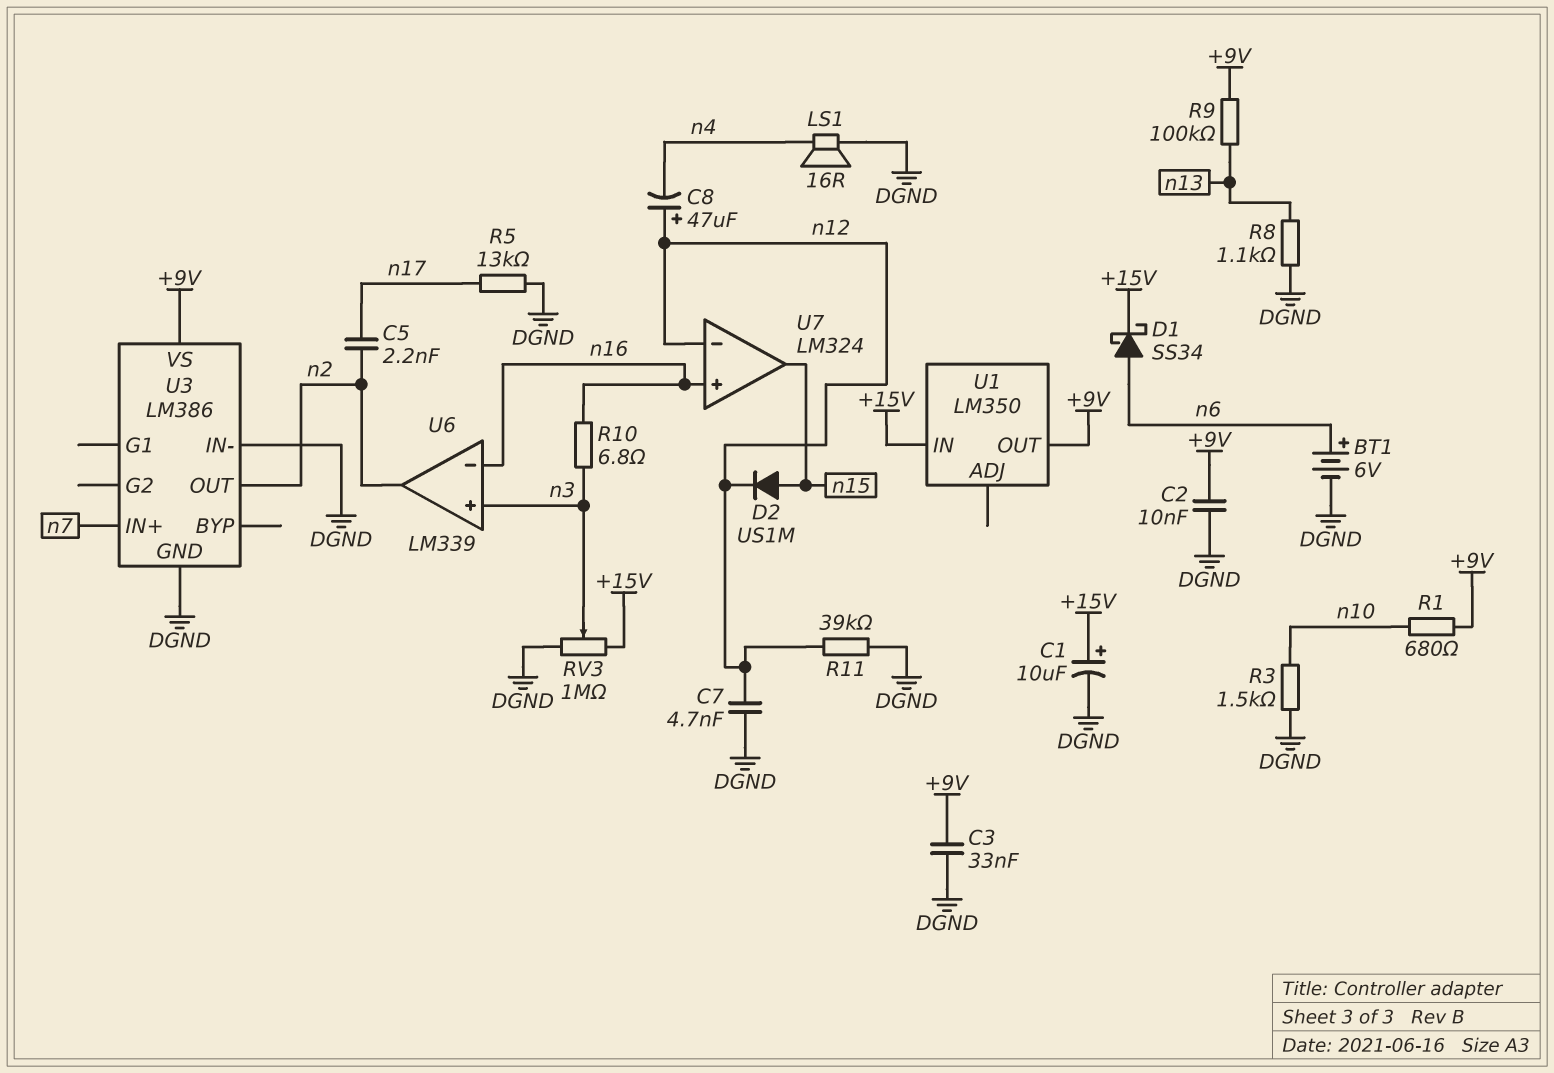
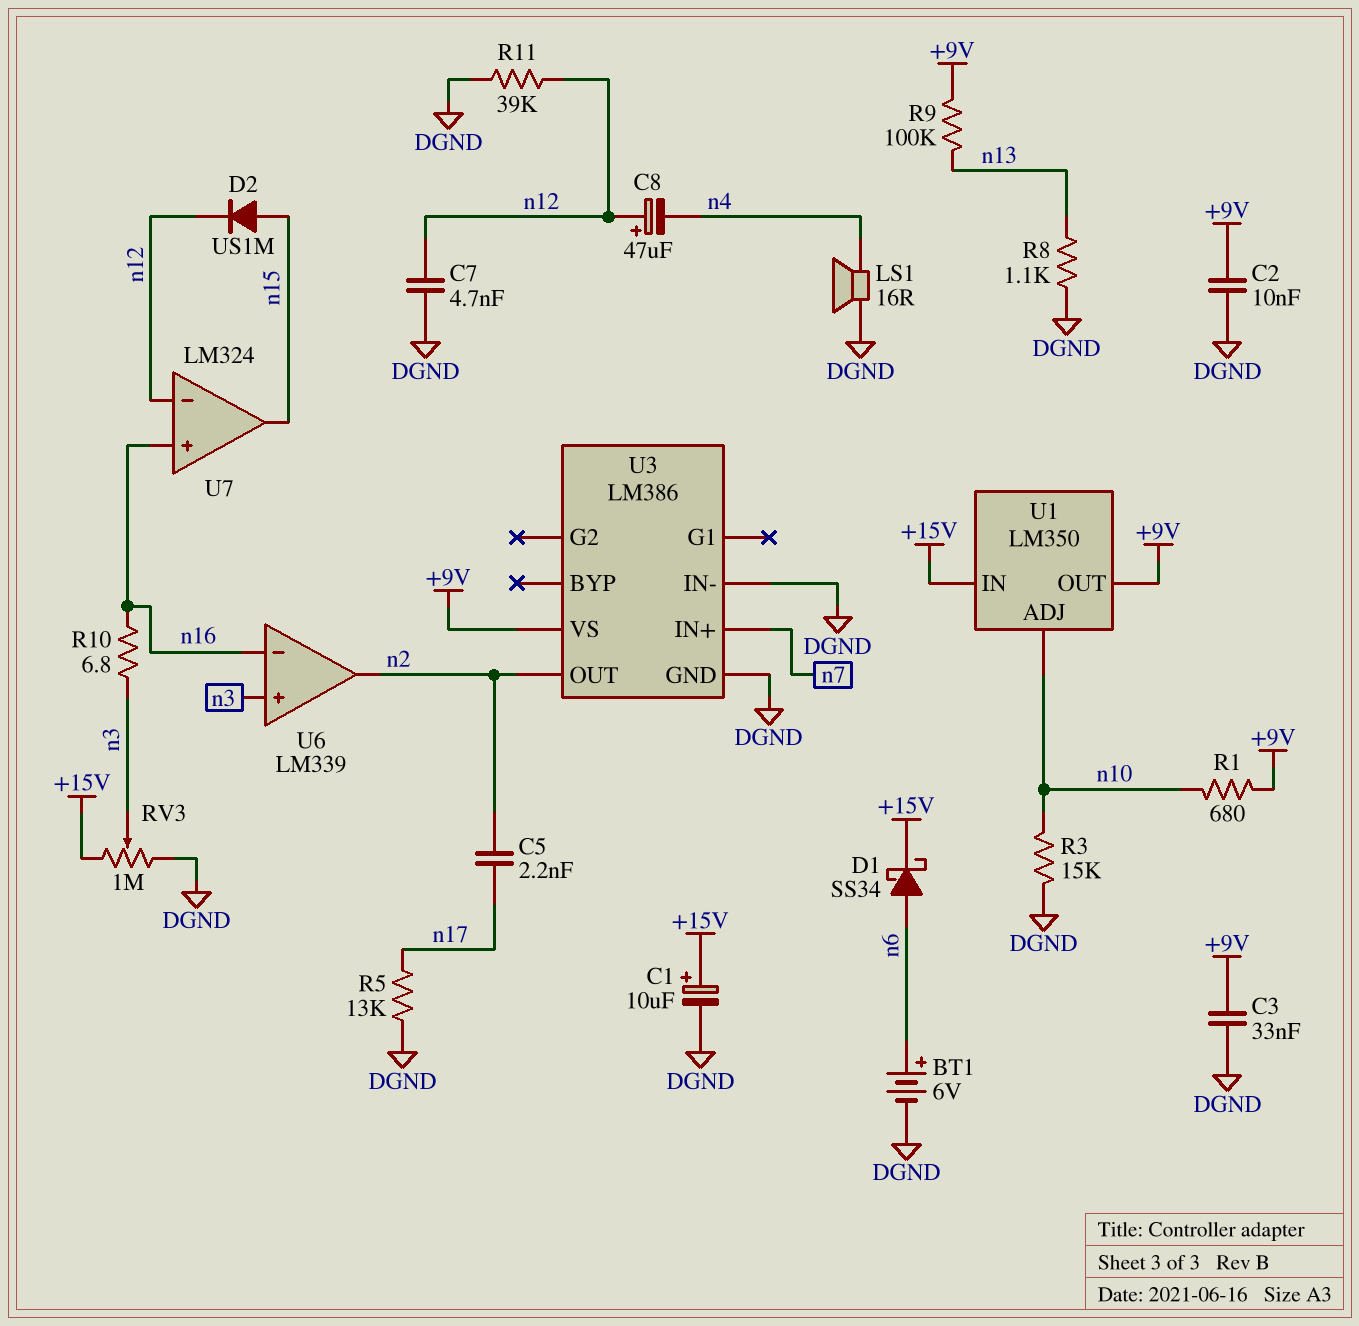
R3: 1.5k (DGND, n10) -> 15k (DGND, n10)
U1 pin ADJ: none -> n10

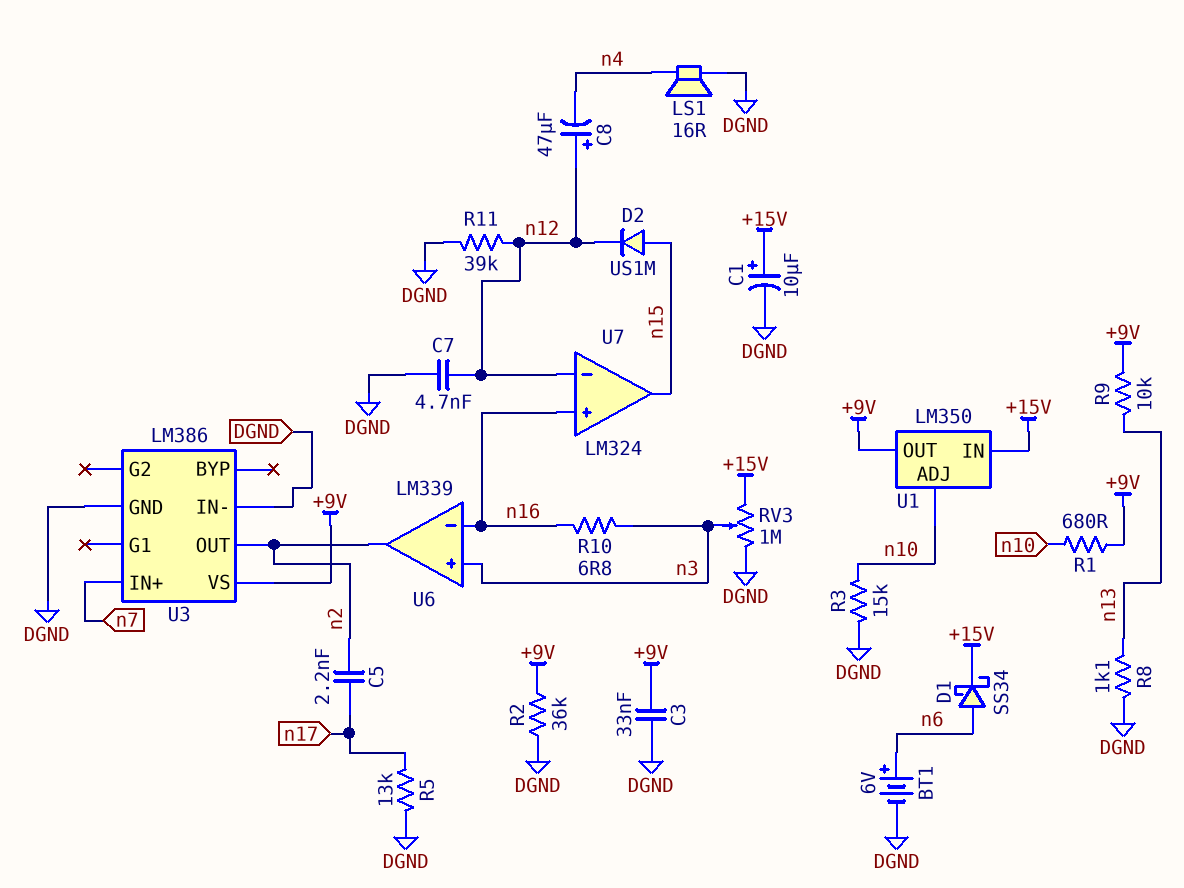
C2: 10nF (+9V, DGND) -> none
R2: none -> 36k (+9V, DGND)
R9: 100k (+9V, n13) -> 10k (+9V, n13)

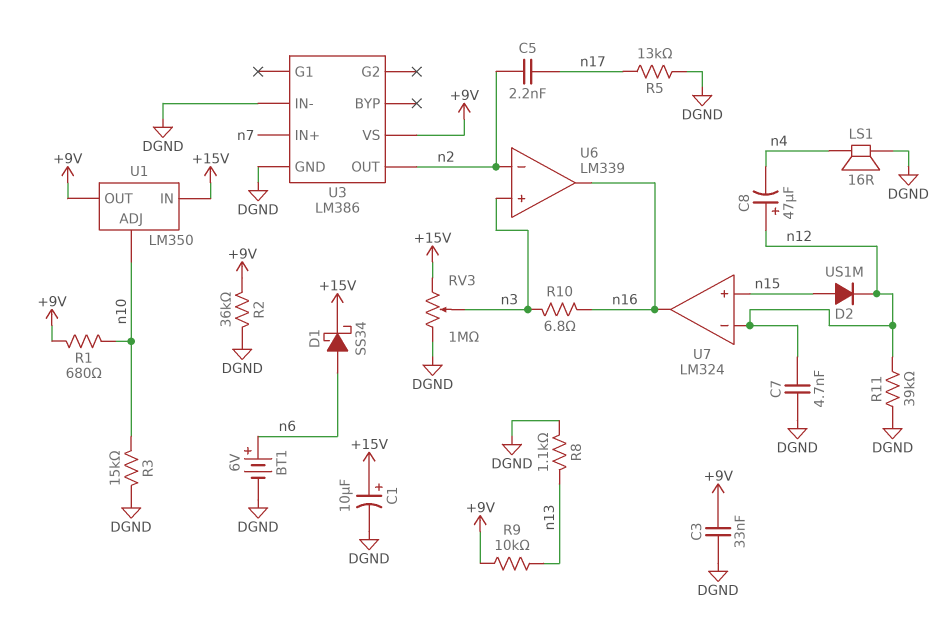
U6 pin in-: n16 -> n2
U6 pin out: n2 -> n16
U7 pin in+: n16 -> n15
U7 pin out: n15 -> n16

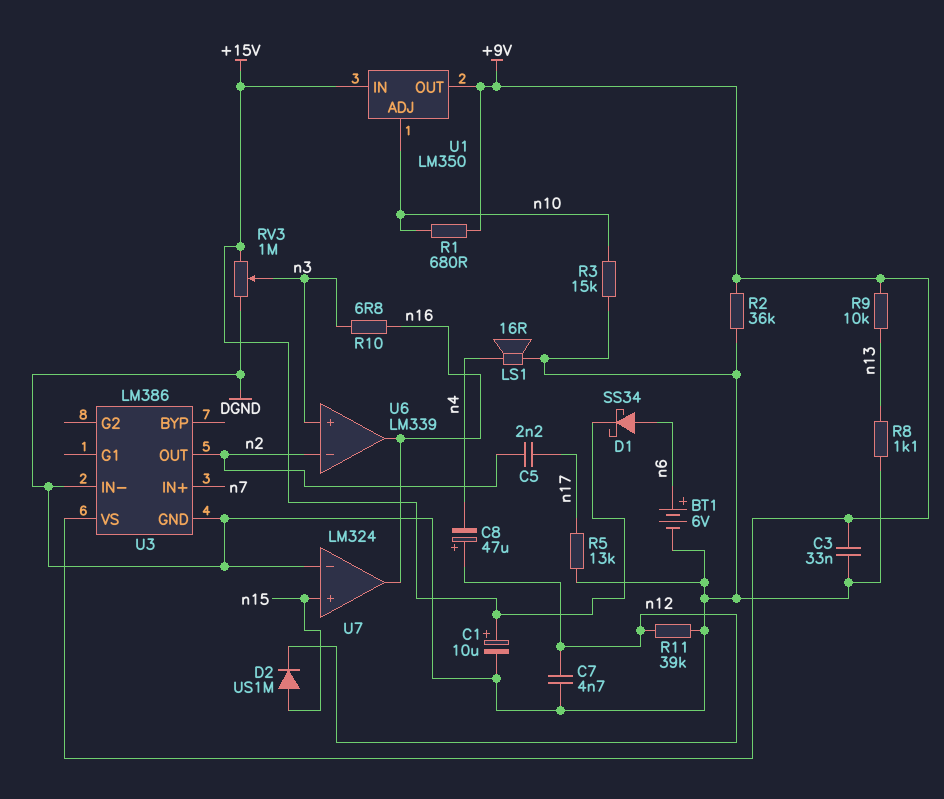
U7 pin in-: n12 -> DGND

